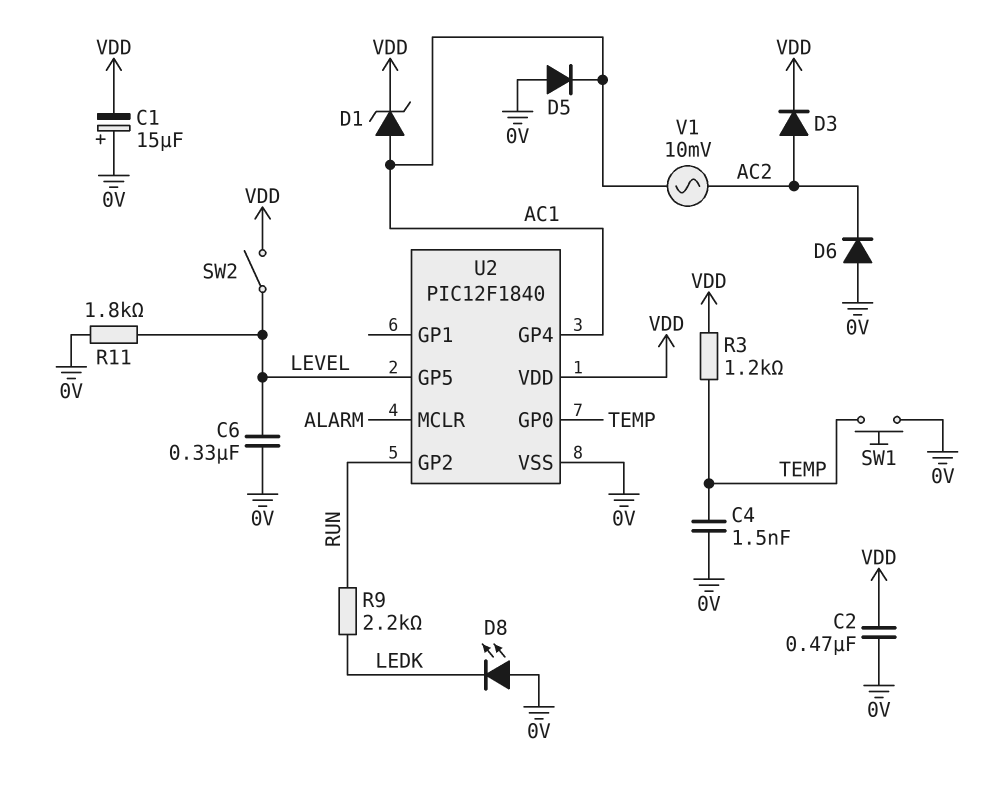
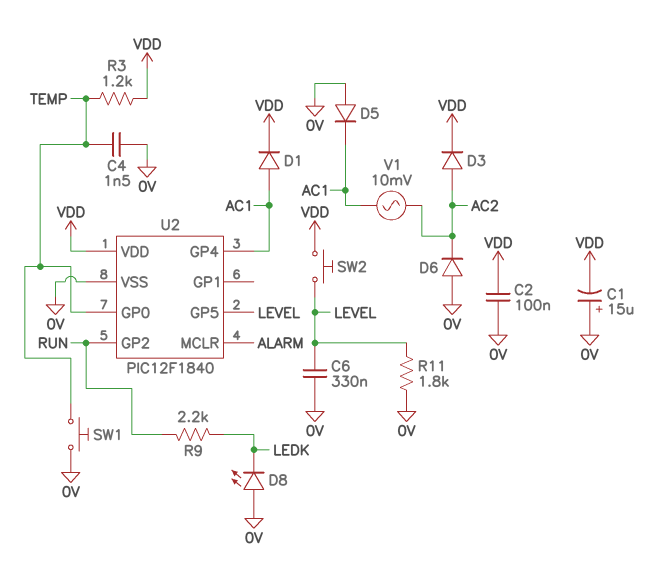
C2: 470nF (0V, VDD) -> 100nF (0V, VDD)
D1: zener (A AC1, K VDD) -> diode (A AC1, K VDD)
SW2: switch (LEVEL, VDD) -> button (LEVEL, VDD)

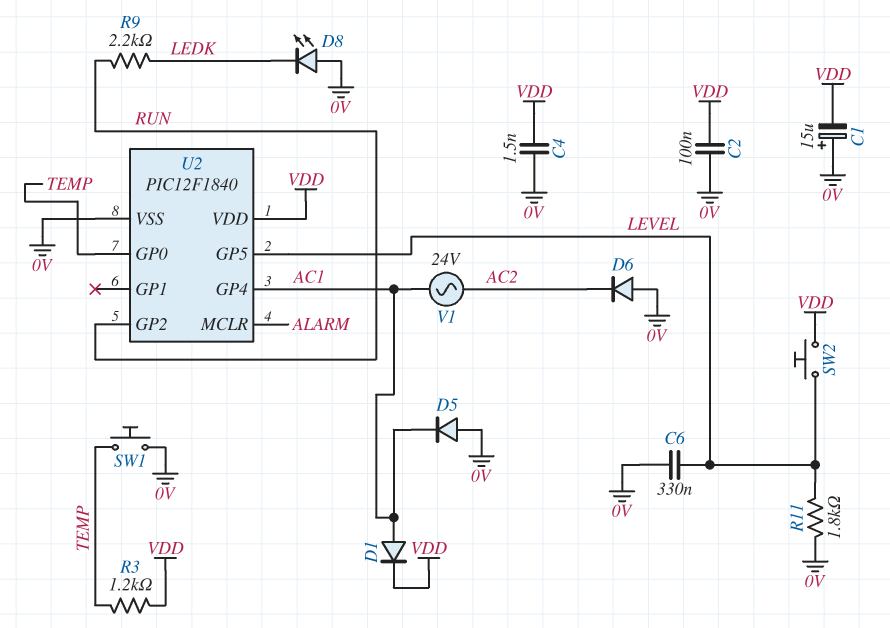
C4: 1.5nF (0V, TEMP) -> 1.5nF (0V, VDD)
D3: diode (A AC2, K VDD) -> none
V1: AC 10mV (AC1, AC2) -> AC 24V (AC1, AC2)

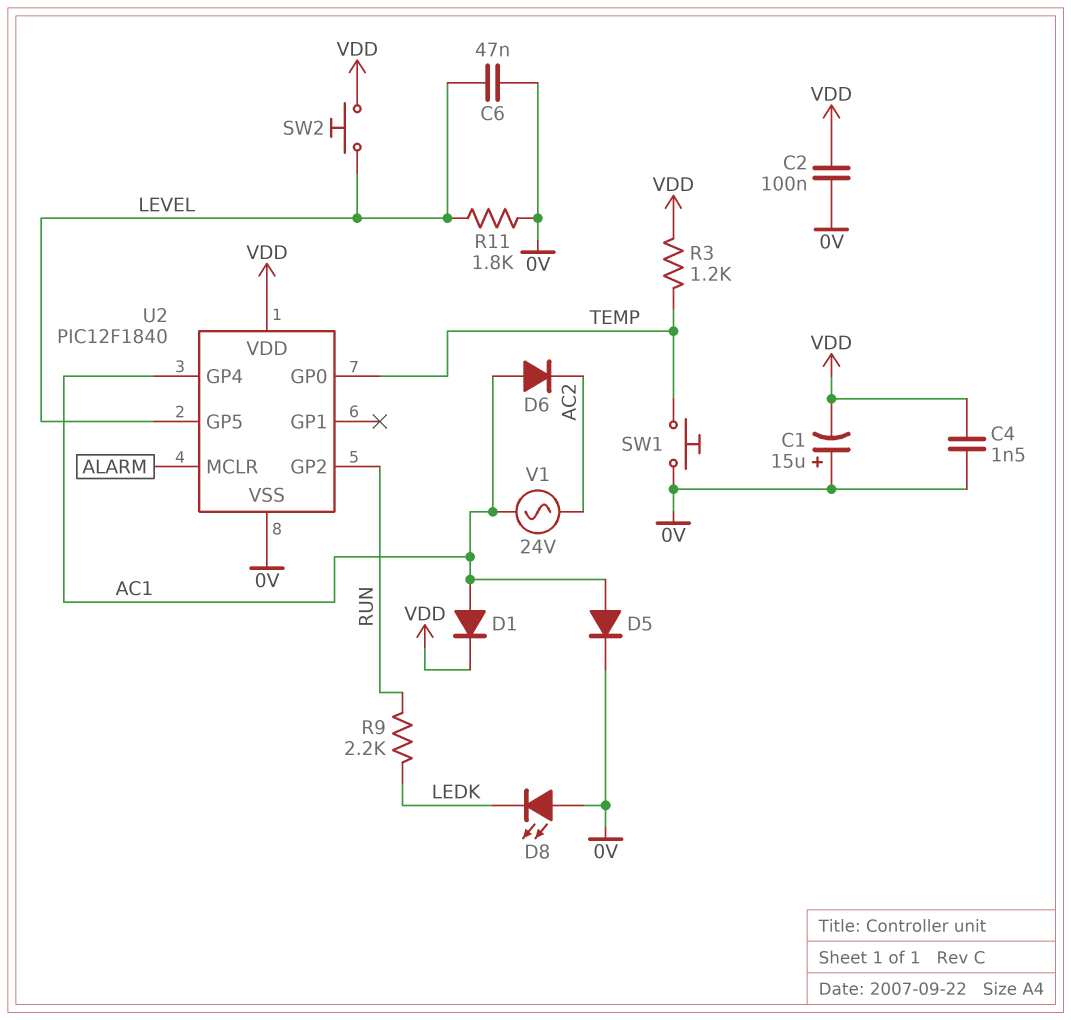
C6: 330nF (0V, LEVEL) -> 47nF (0V, LEVEL)
D5: diode (A 0V, K AC1) -> diode (A AC1, K 0V)
D6: diode (A 0V, K AC2) -> diode (A AC1, K AC2)

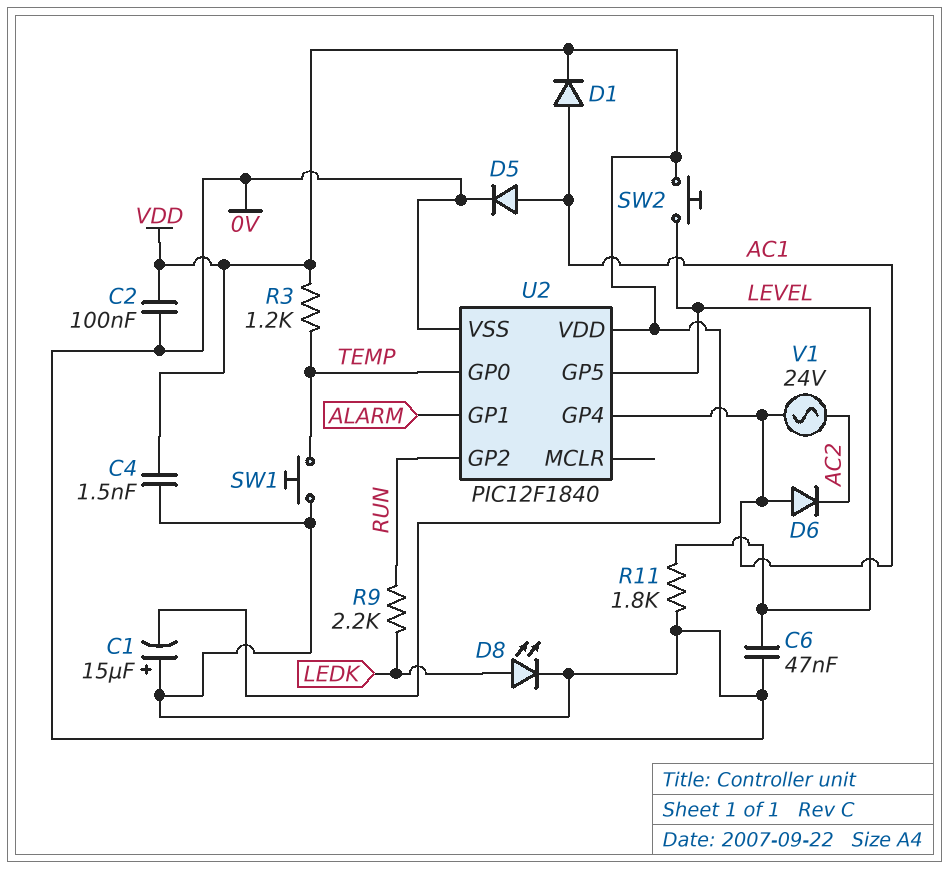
D8: LED (A 0V, K LEDK) -> LED (A LEDK, K 0V)
U2 pin GP1: none -> ALARM
U2 pin MCLR: ALARM -> none

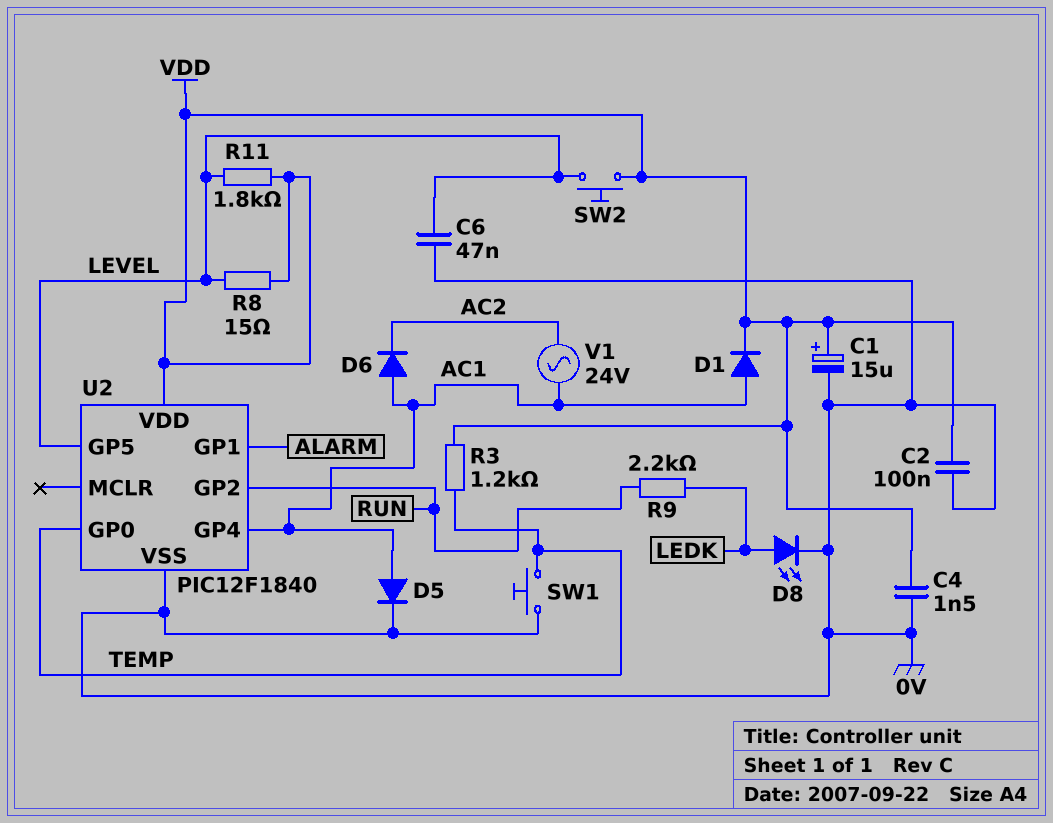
C1: 15uF (plus 0V, minus VDD) -> 15uF (plus VDD, minus 0V)
R8: none -> 15 (LEVEL, VDD)
R11: 1.8k (0V, LEVEL) -> 1.8k (LEVEL, VDD)

